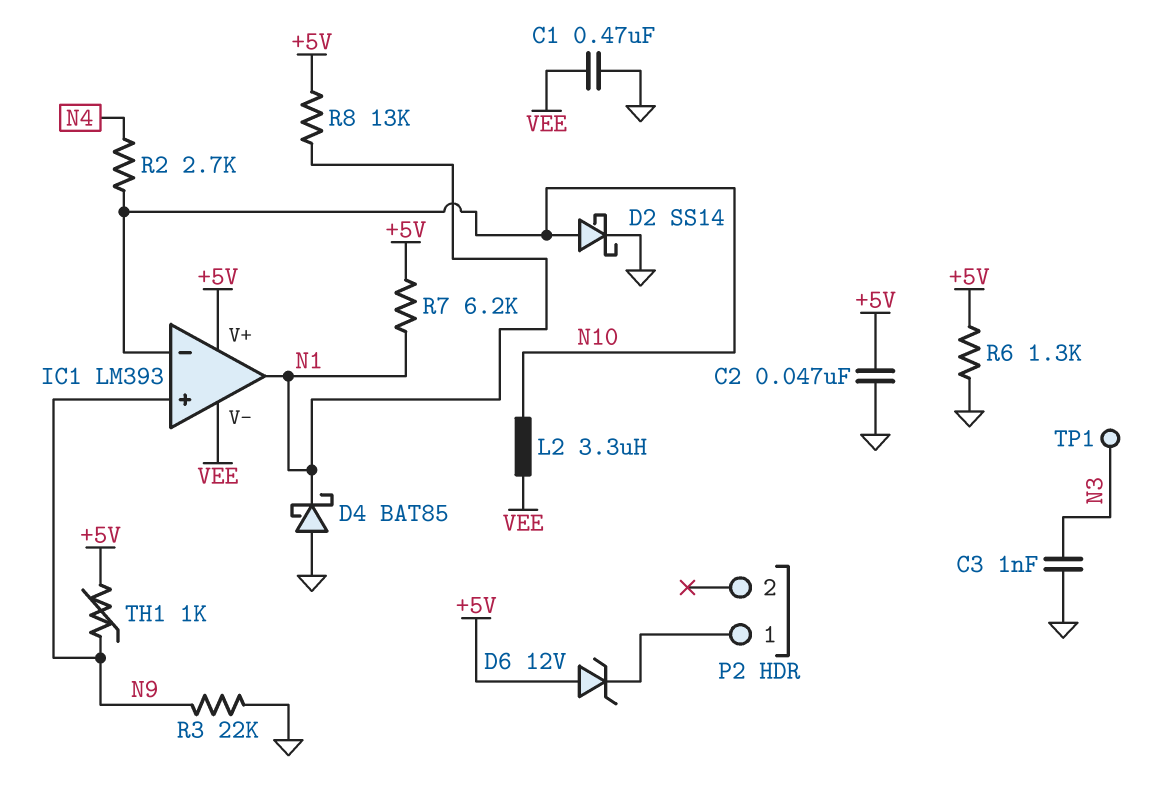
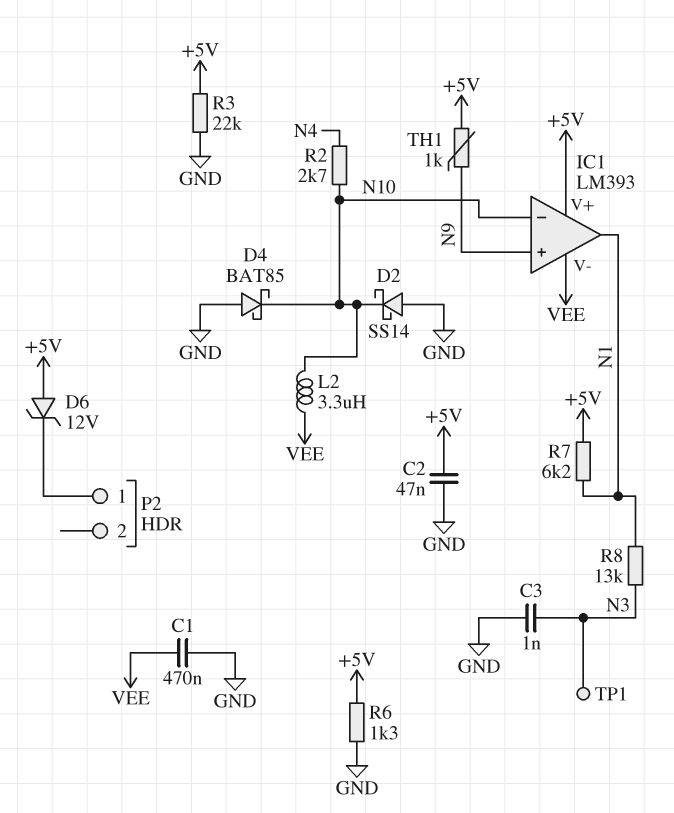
D2: schottky SS14 (A N10, K GND) -> schottky SS14 (A GND, K N10)
D4: schottky BAT85 (A GND, K N1) -> schottky BAT85 (A GND, K N10)
R3: 22k (GND, N9) -> 22k (+5V, GND)
R8: 13k (+5V, N1) -> 13k (N1, N3)

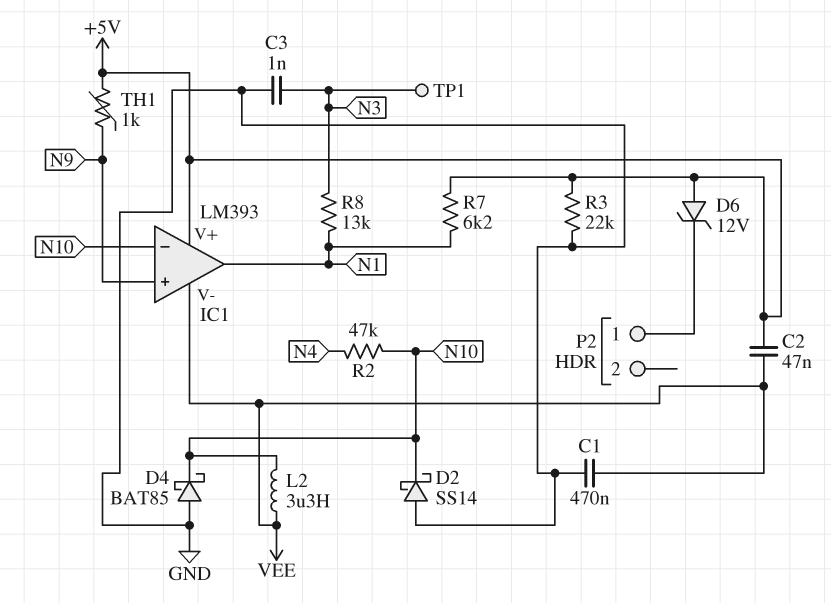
C2: 47nF (+5V, GND) -> 47nF (+5V, VEE)
R2: 2.7k (N4, N10) -> 47k (N4, N10)
R6: 1.3k (+5V, GND) -> none

